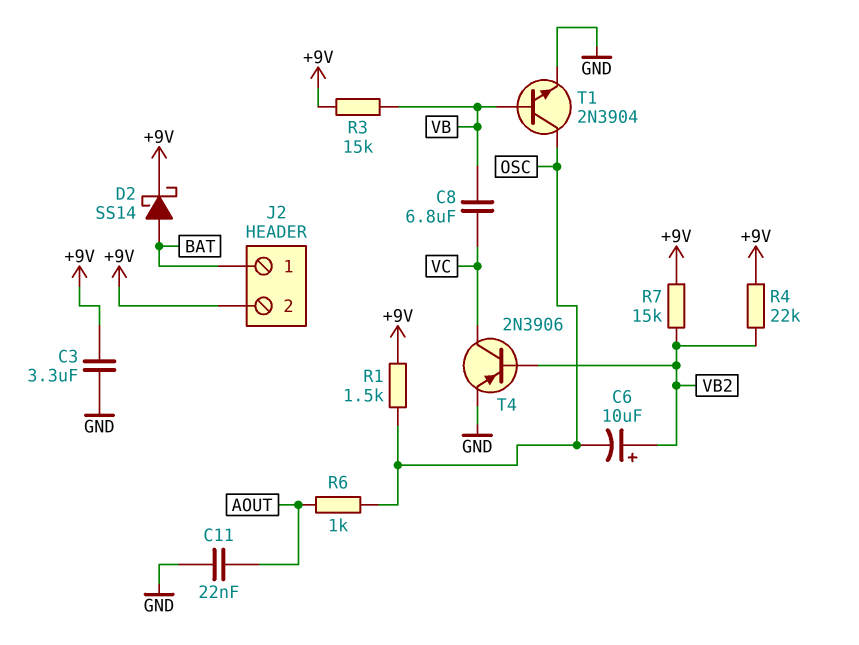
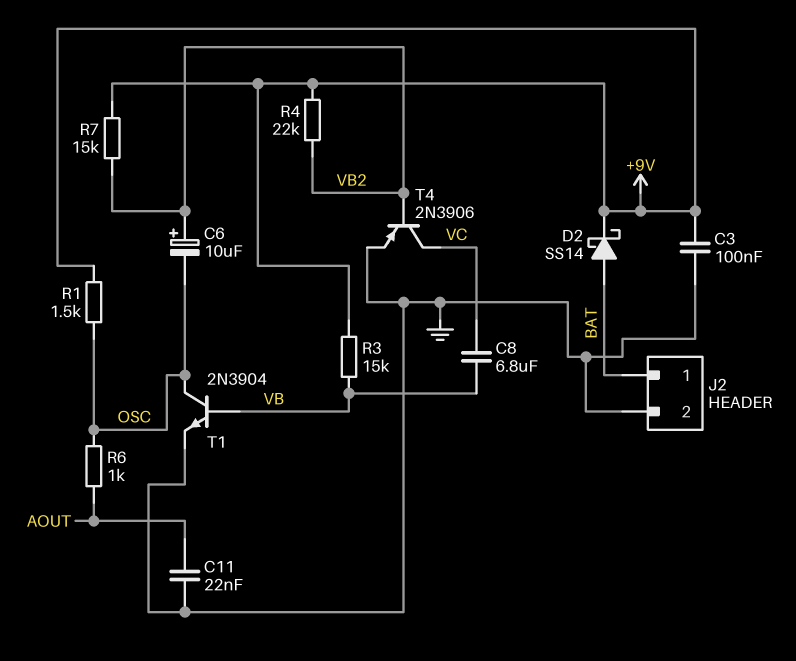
C3: 3.3uF (+9V, GND) -> 100nF (+9V, GND)
J2 pin 2: +9V -> GND

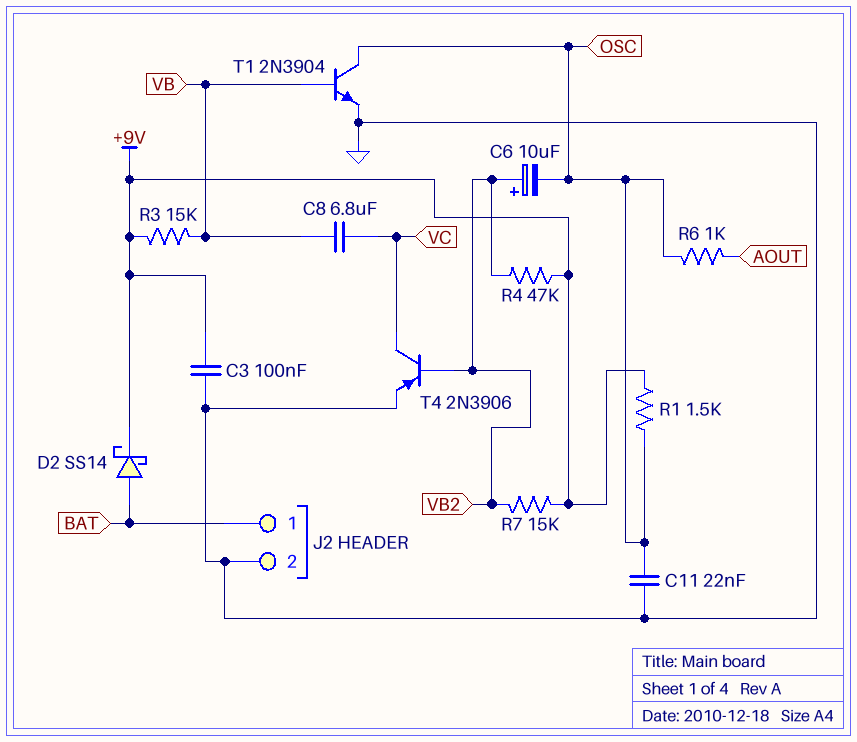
C11: 22nF (AOUT, GND) -> 22nF (GND, OSC)
R4: 22k (+9V, VB2) -> 47k (+9V, VB2)

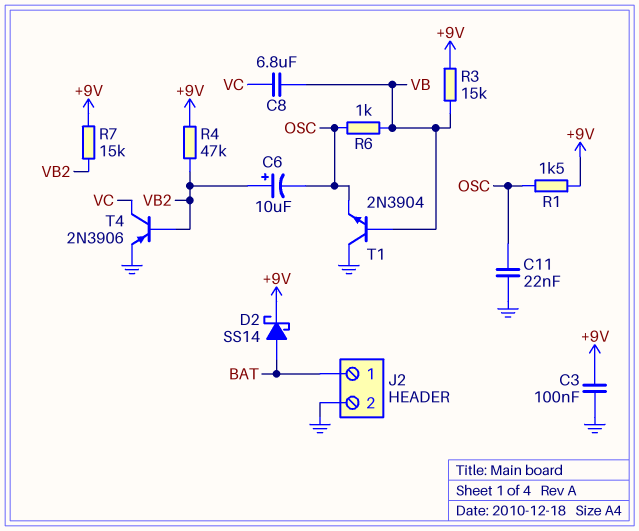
R6: 1k (AOUT, OSC) -> 1k (OSC, VB)
T1: NPN 2N3904 (B VB, C OSC, E GND) -> NPN 2N3904 (B VB, C GND, E OSC)

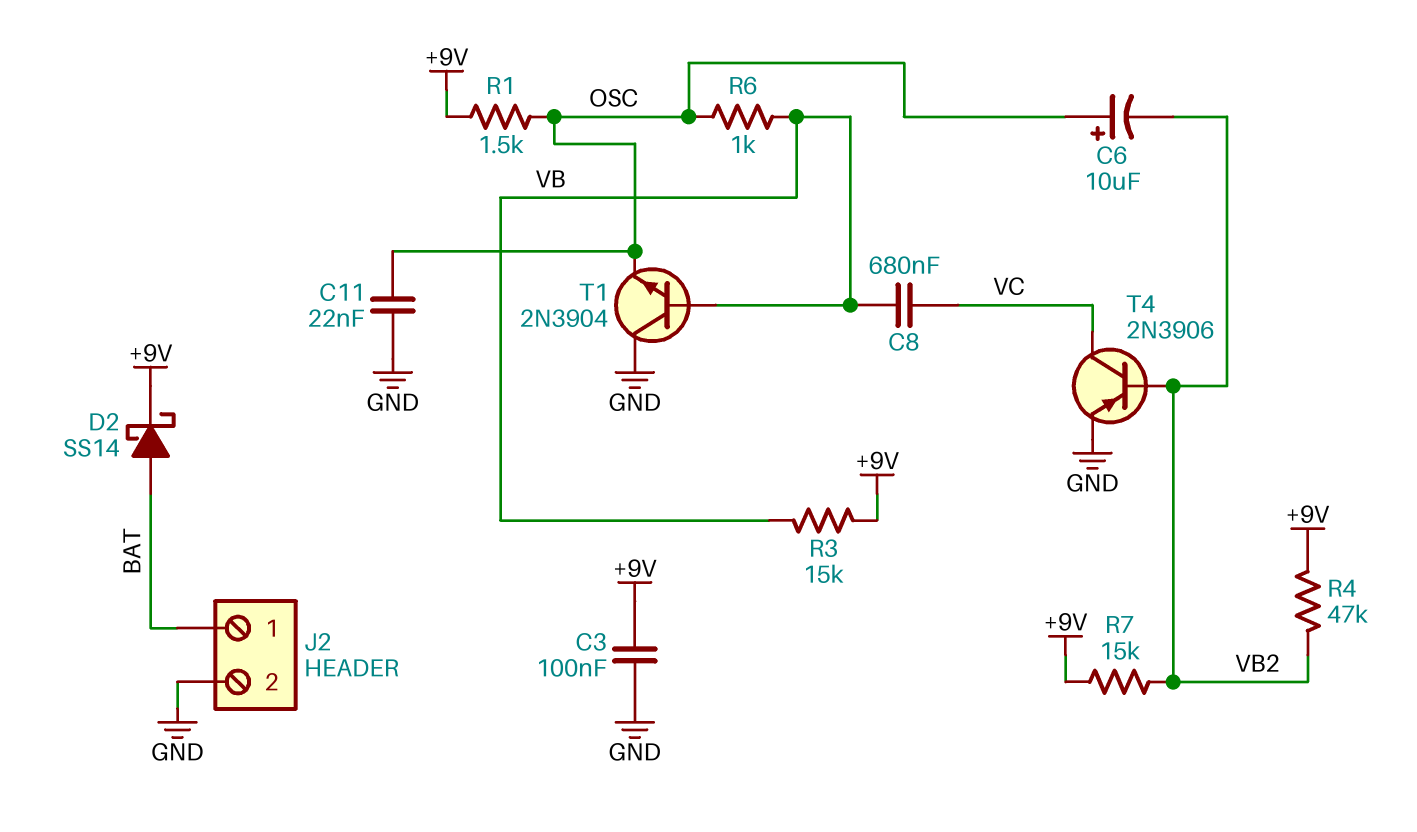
C6: 10uF (plus VB2, minus OSC) -> 10uF (plus OSC, minus VB2)
C8: 6.8uF (VB, VC) -> 680nF (VB, VC)

